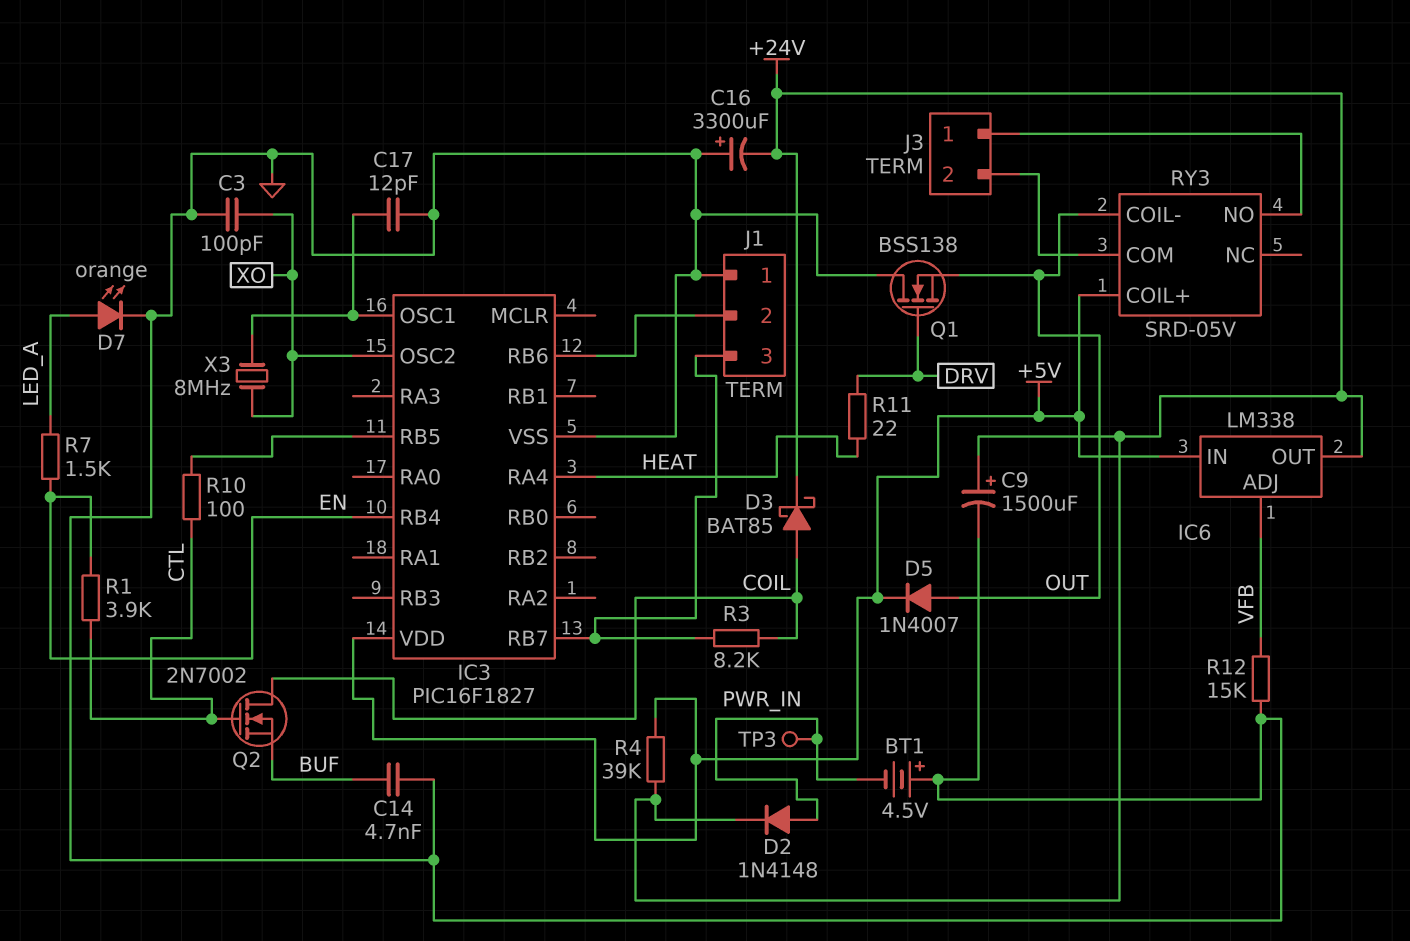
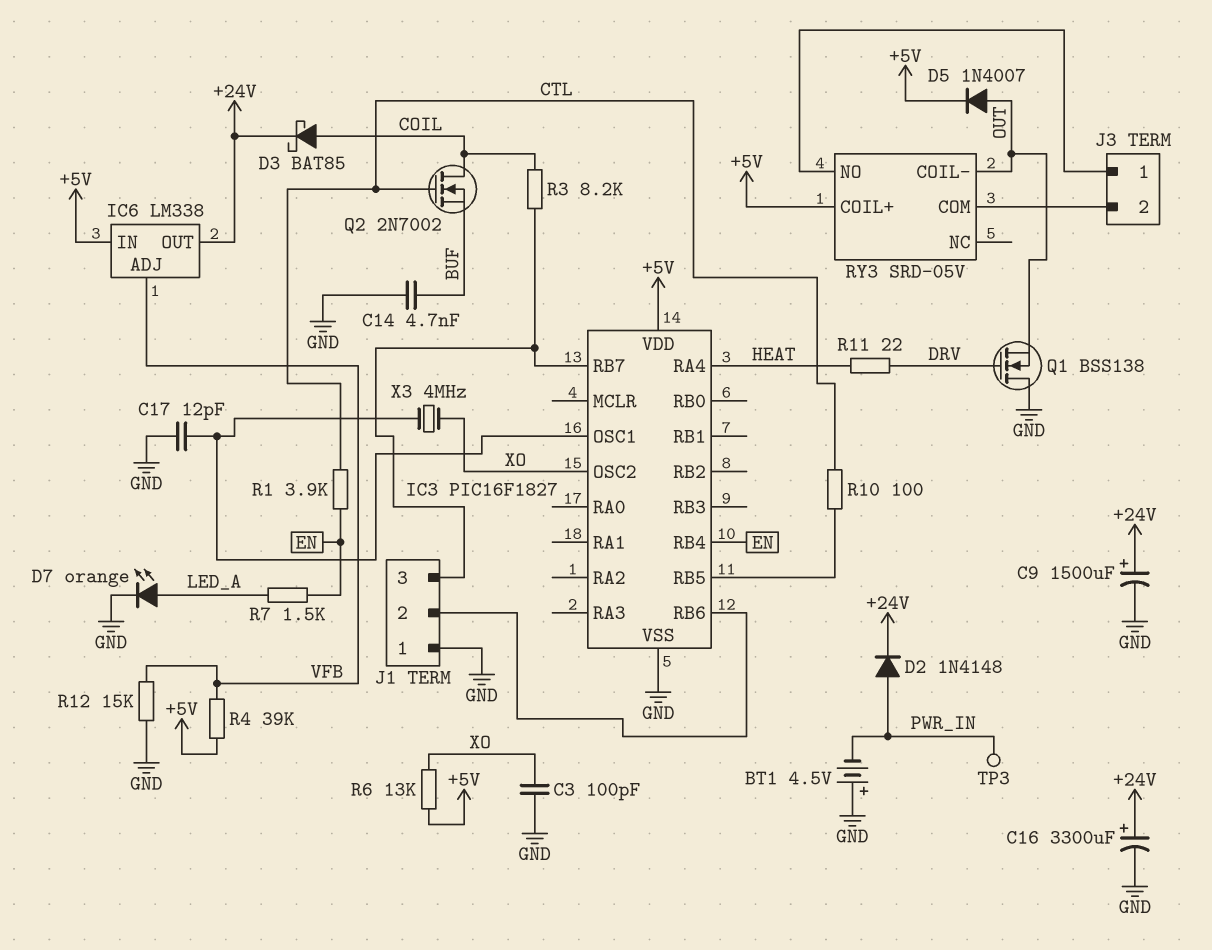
C16: 3300uF (plus GND, minus +24V) -> 3300uF (plus +24V, minus GND)
R4: 39k (+5V, +24V) -> 39k (+5V, VFB)
R6: none -> 13k (+5V, XO)
X3: 8MHz (IC3/OSC1, XO) -> 4MHz (IC3/OSC1, XO)

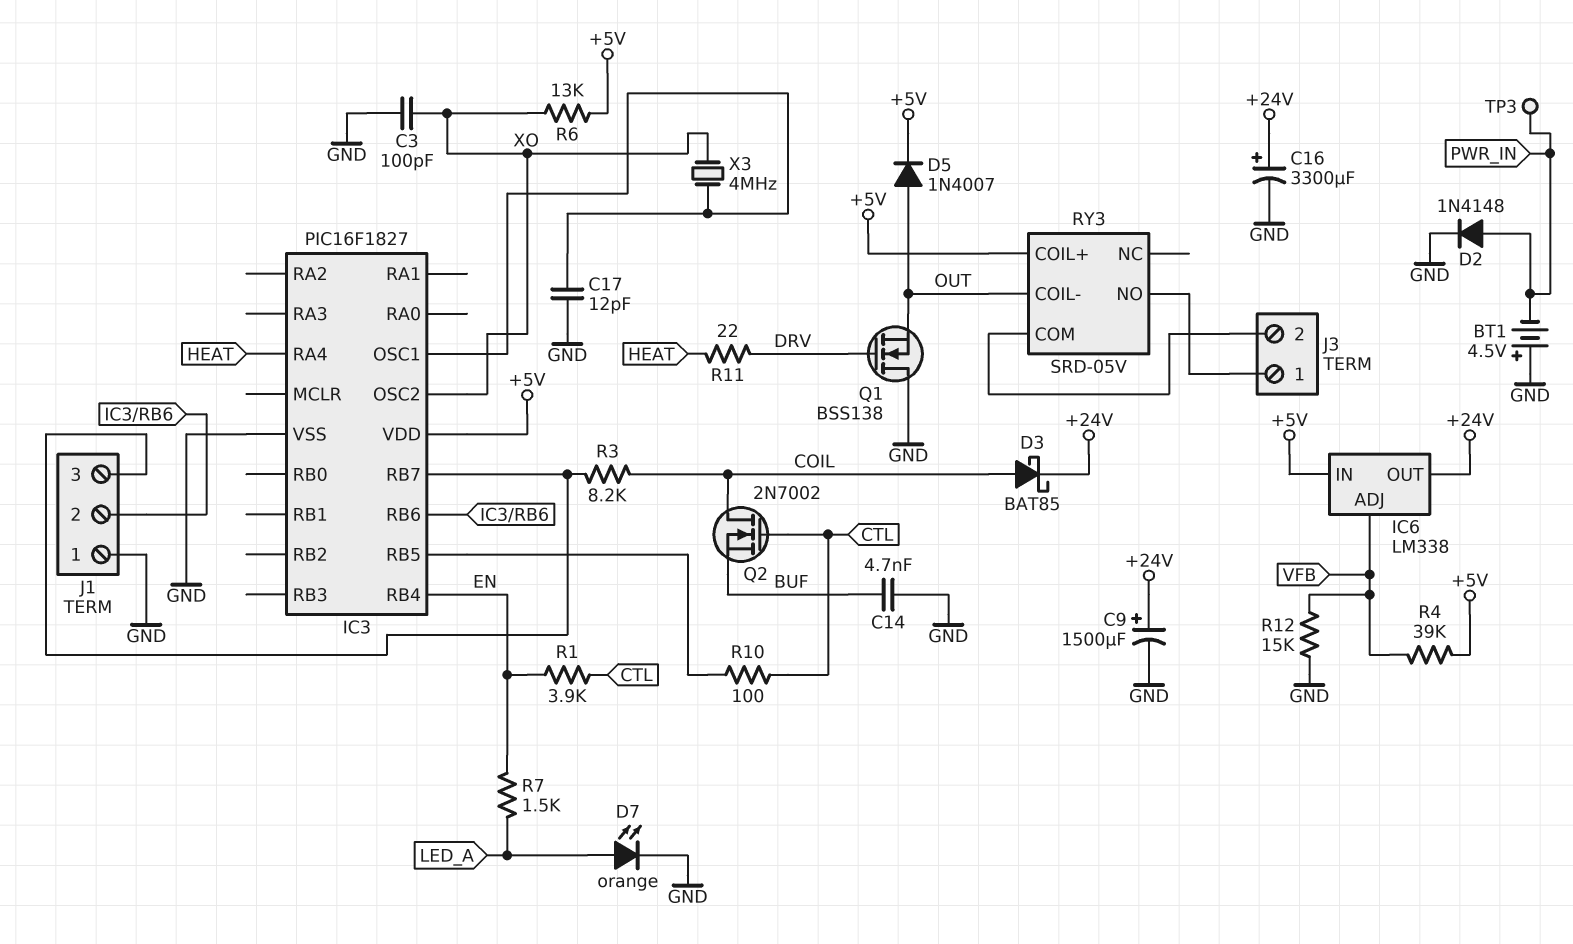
D2: diode 1N4148 (A PWR_IN, K +24V) -> diode 1N4148 (A PWR_IN, K GND)

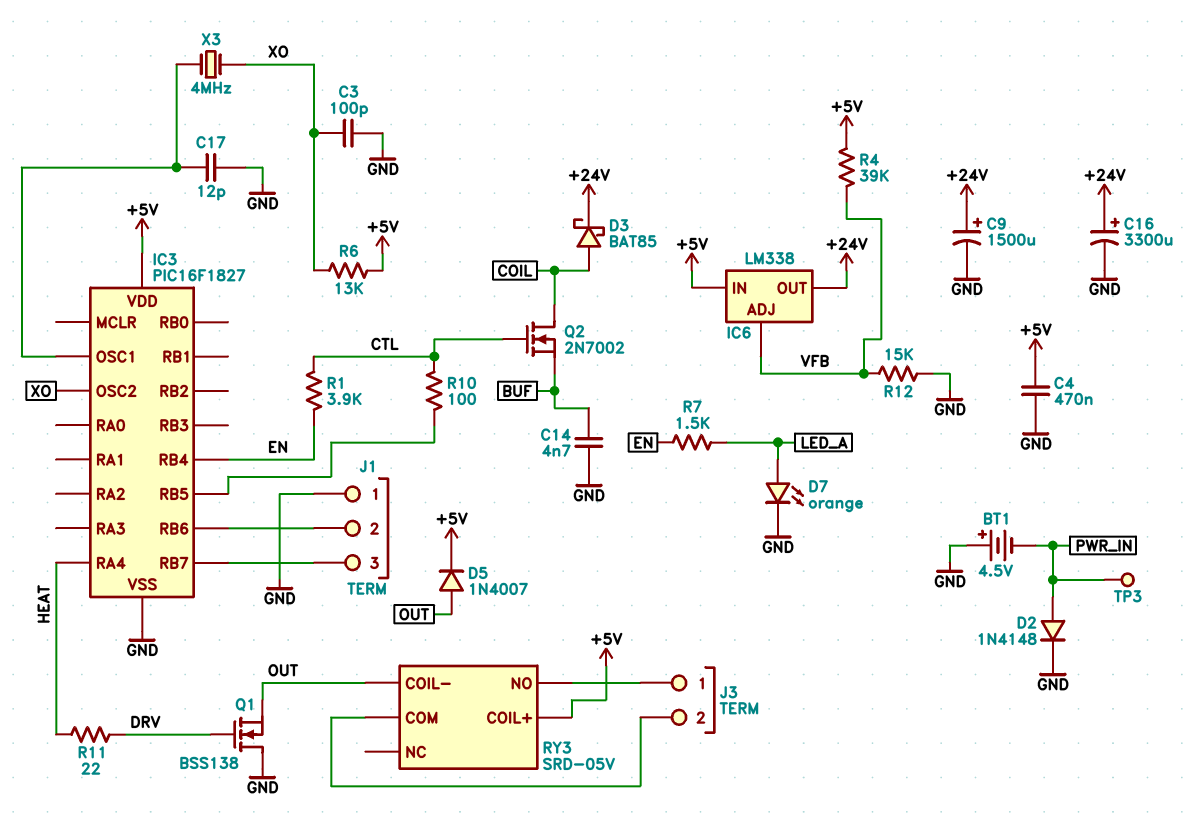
C4: none -> 470nF (+5V, GND)
R3: 8.2k (COIL, IC3/RB7) -> none

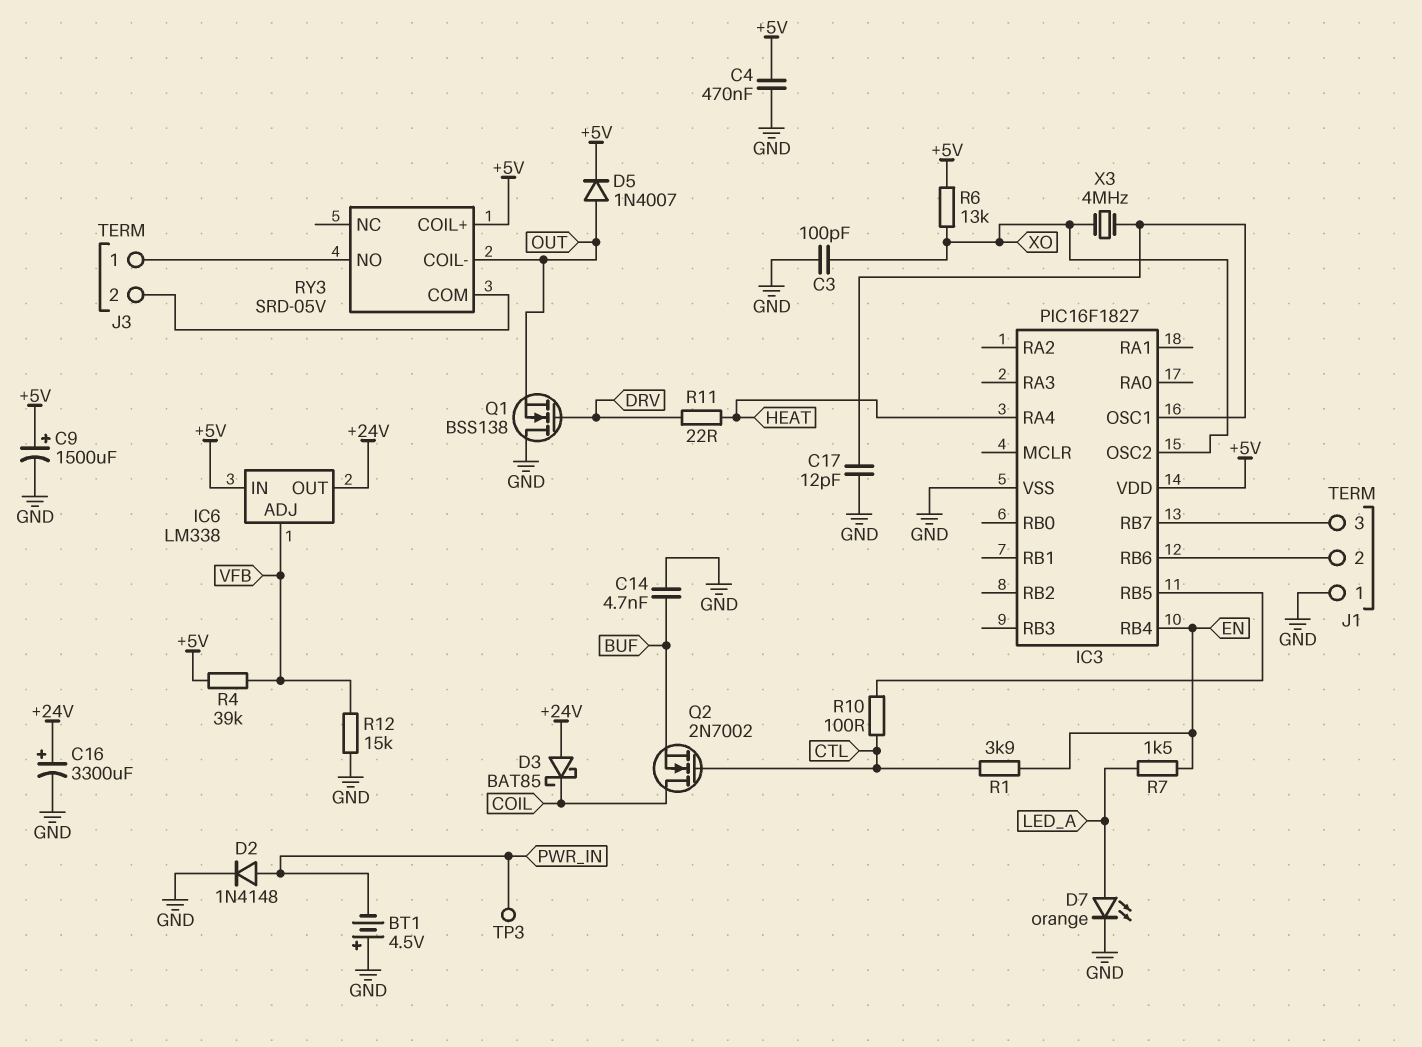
C9: 1500uF (plus +24V, minus GND) -> 1500uF (plus +5V, minus GND)
D3: schottky BAT85 (A COIL, K +24V) -> schottky BAT85 (A +24V, K COIL)

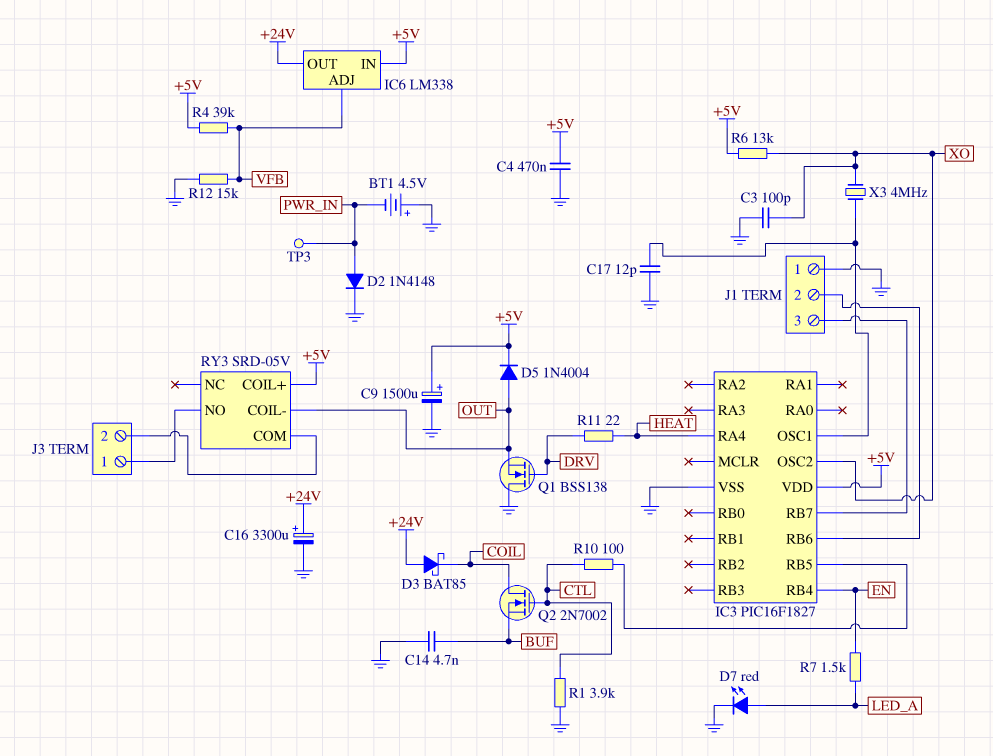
D5: diode 1N4007 (A OUT, K +5V) -> diode 1N4004 (A OUT, K +5V)
D7: LED orange (A LED_A, K GND) -> LED red (A LED_A, K GND)
R1: 3.9k (CTL, EN) -> 3.9k (CTL, GND)

